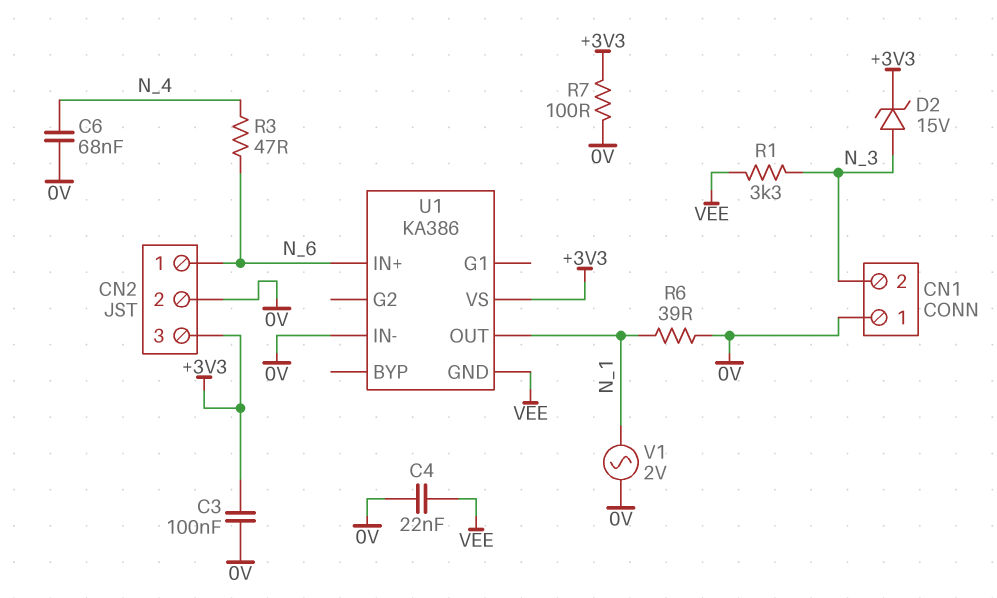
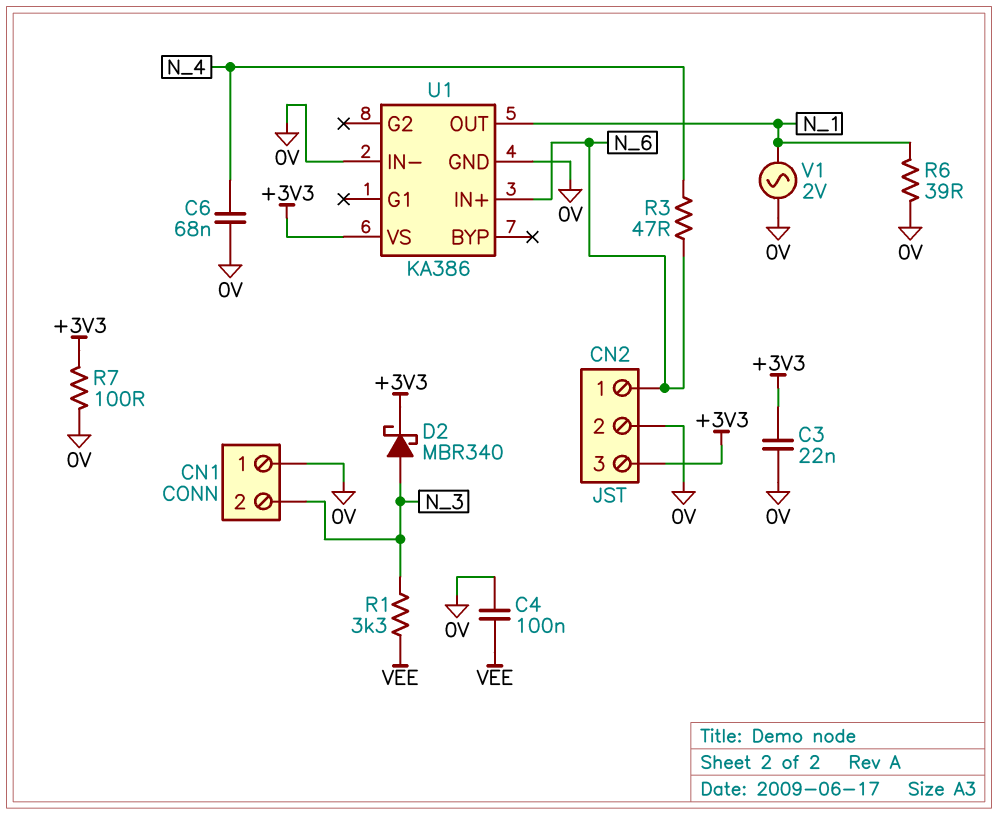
C3: 100nF (+3V3, 0V) -> 22nF (+3V3, 0V)
C4: 22nF (0V, VEE) -> 100nF (0V, VEE)
D2: zener 15V (A N_3, K +3V3) -> schottky MBR340 (A N_3, K +3V3)
U1 pin GND: VEE -> 0V

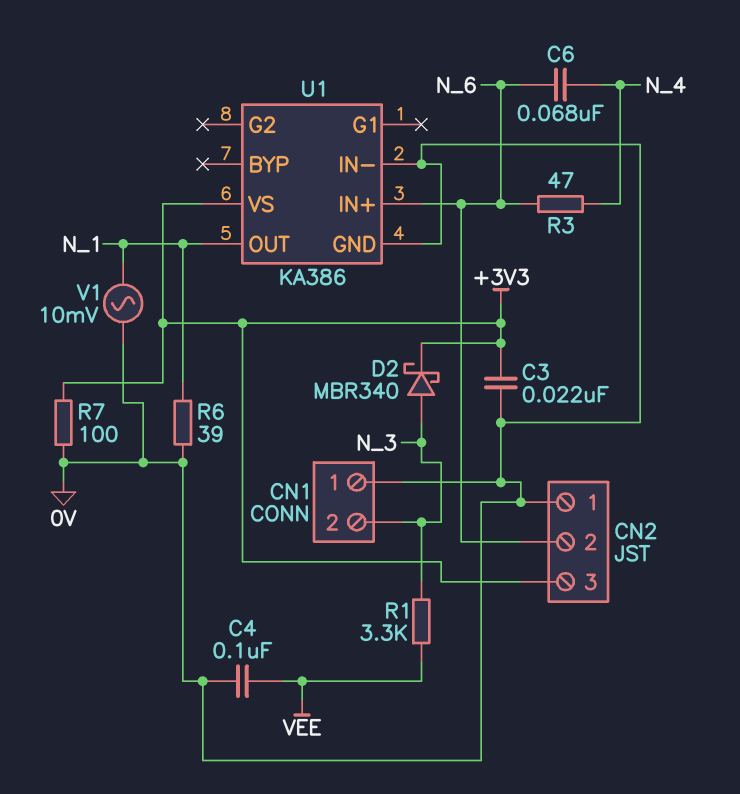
C6: 68nF (0V, N_4) -> 68nF (N_4, N_6)
CN2 pin 1: N_6 -> 0V
CN2 pin 2: 0V -> N_6
V1: AC 2V (0V, N_1) -> AC 10mV (0V, N_1)

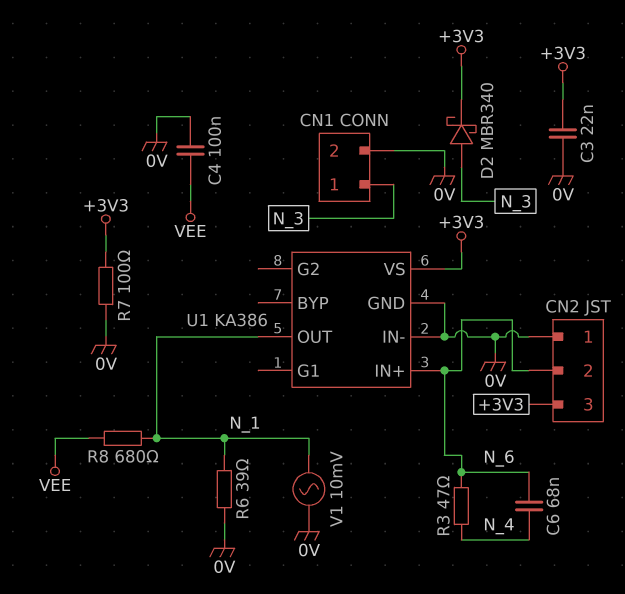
CN1 pin 1: 0V -> N_3
CN1 pin 2: N_3 -> 0V
R1: 3.3k (N_3, VEE) -> none
R8: none -> 680 (N_1, VEE)

